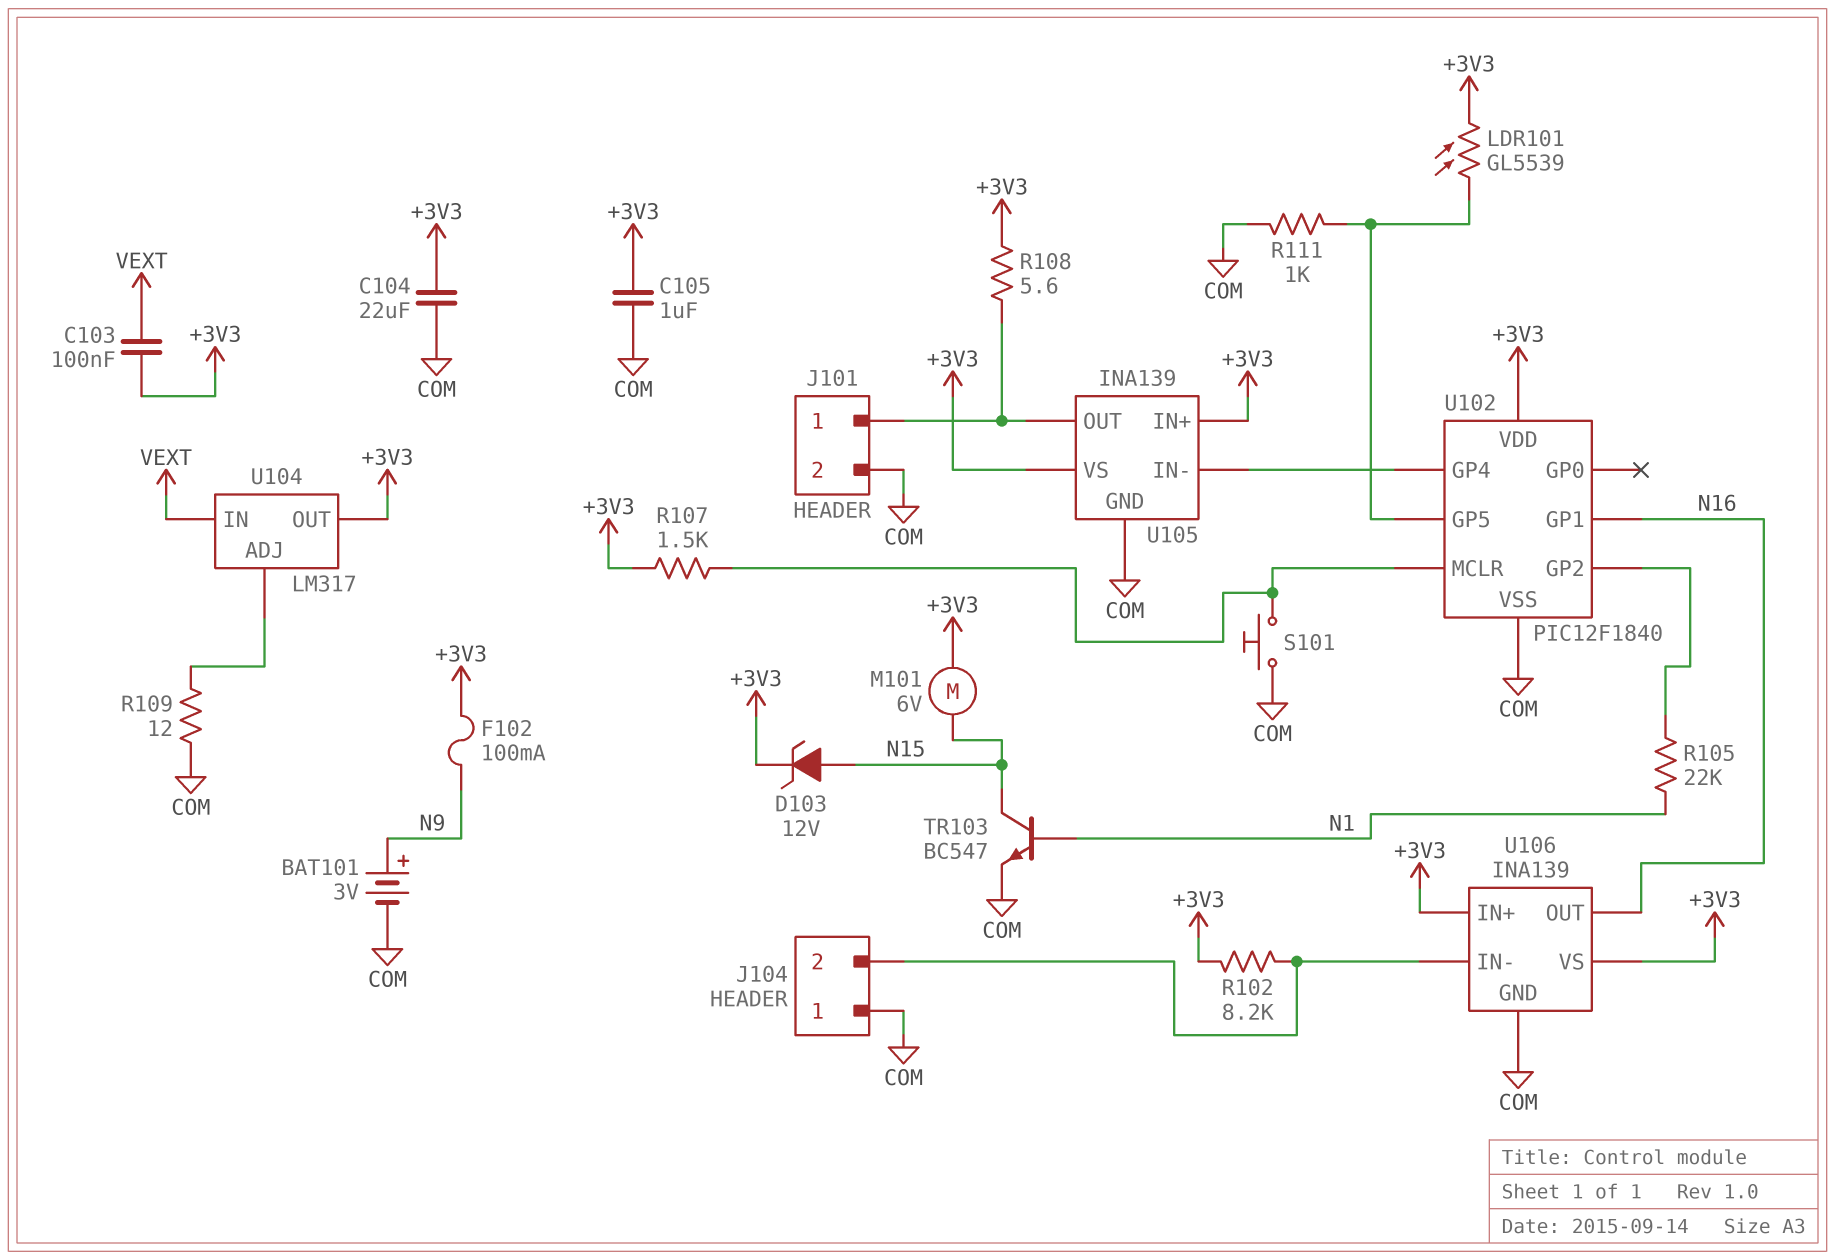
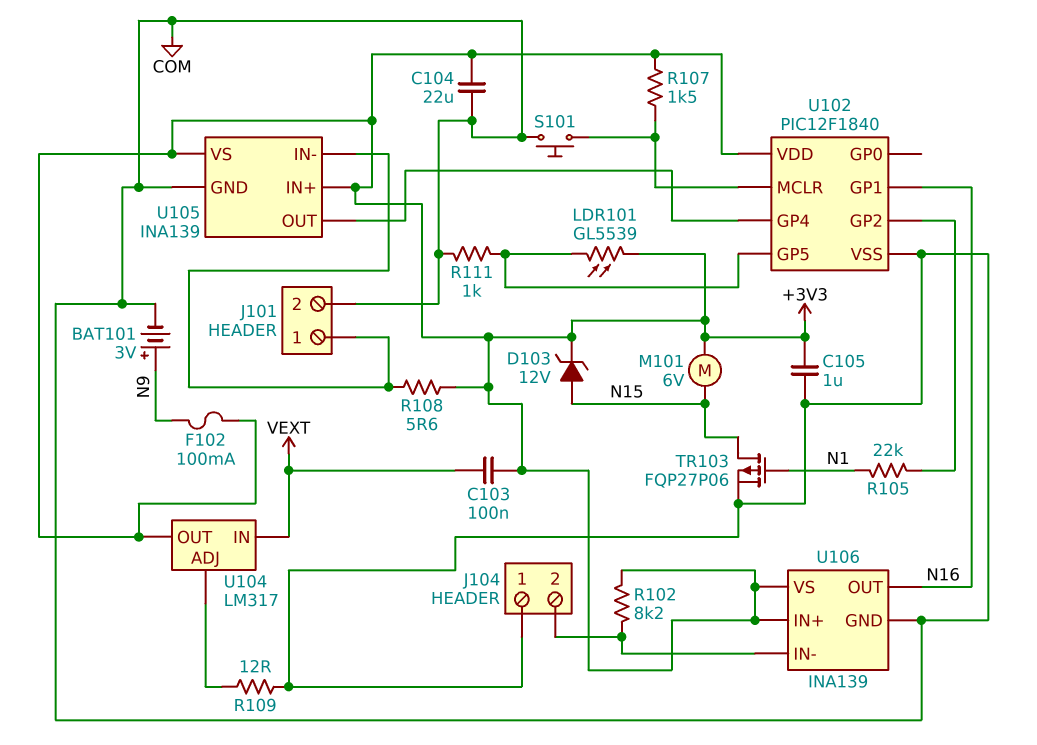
TR103: NPN BC547 (B N1, C N15, E COM) -> PMOS FQP27P06 (G N1, D N15, S COM)
U105 pin IN-: U102/GP4 -> J101/1
U105 pin OUT: J101/1 -> U102/GP4

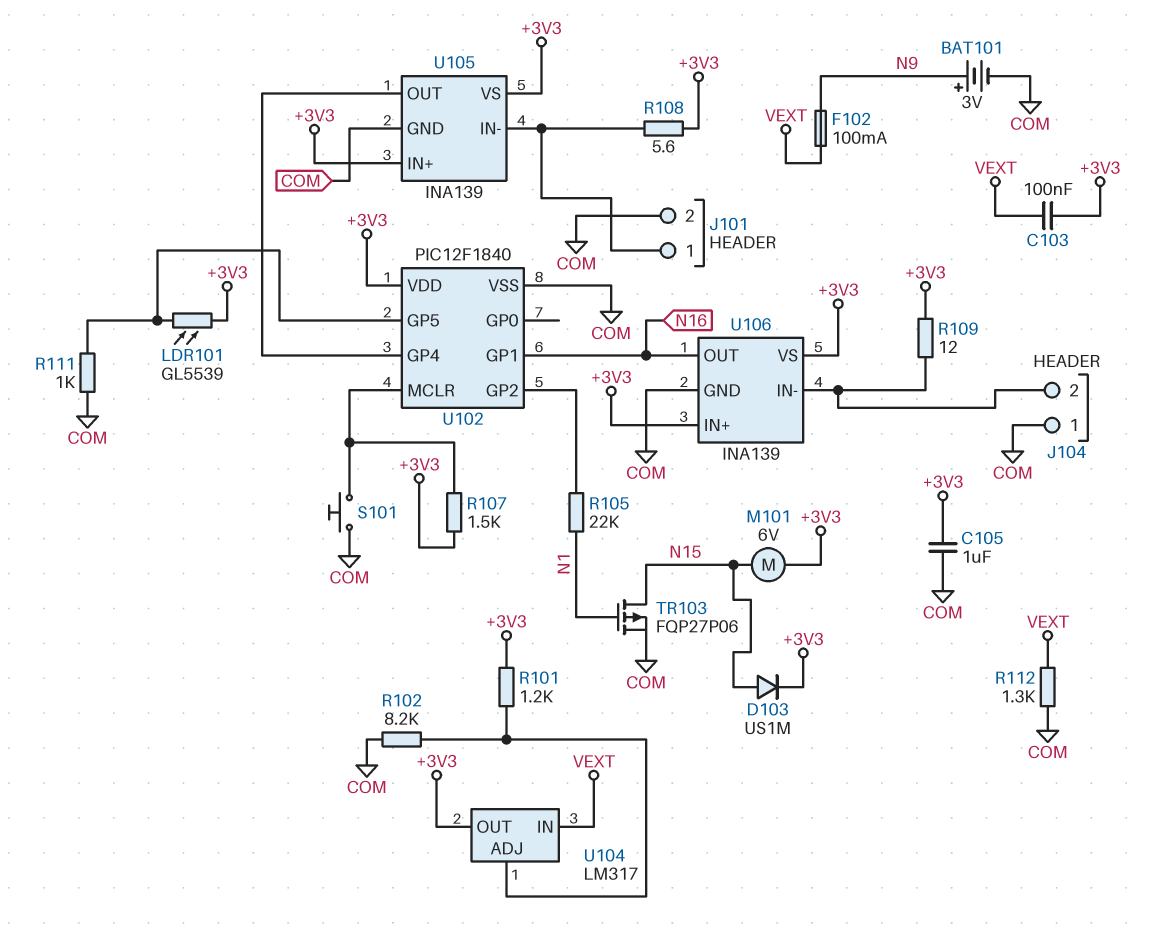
C104: 22uF (+3V3, COM) -> none
D103: zener 12V (A N15, K +3V3) -> diode US1M (A N15, K +3V3)
F102: 100mA (+3V3, N9) -> 100mA (N9, VEXT)
R101: none -> 1.2k (+3V3, U104/ADJ)
R102: 8.2k (+3V3, J104/2) -> 8.2k (COM, U104/ADJ)
R109: 12 (COM, U104/ADJ) -> 12 (+3V3, J104/2)
R112: none -> 1.3k (COM, VEXT)

